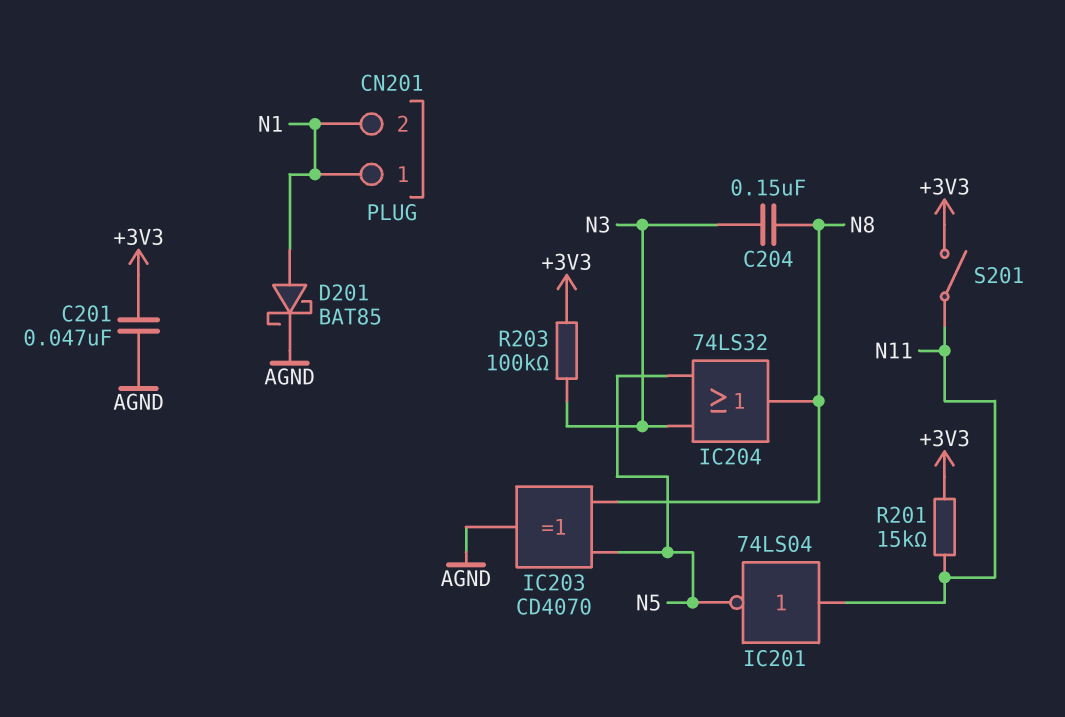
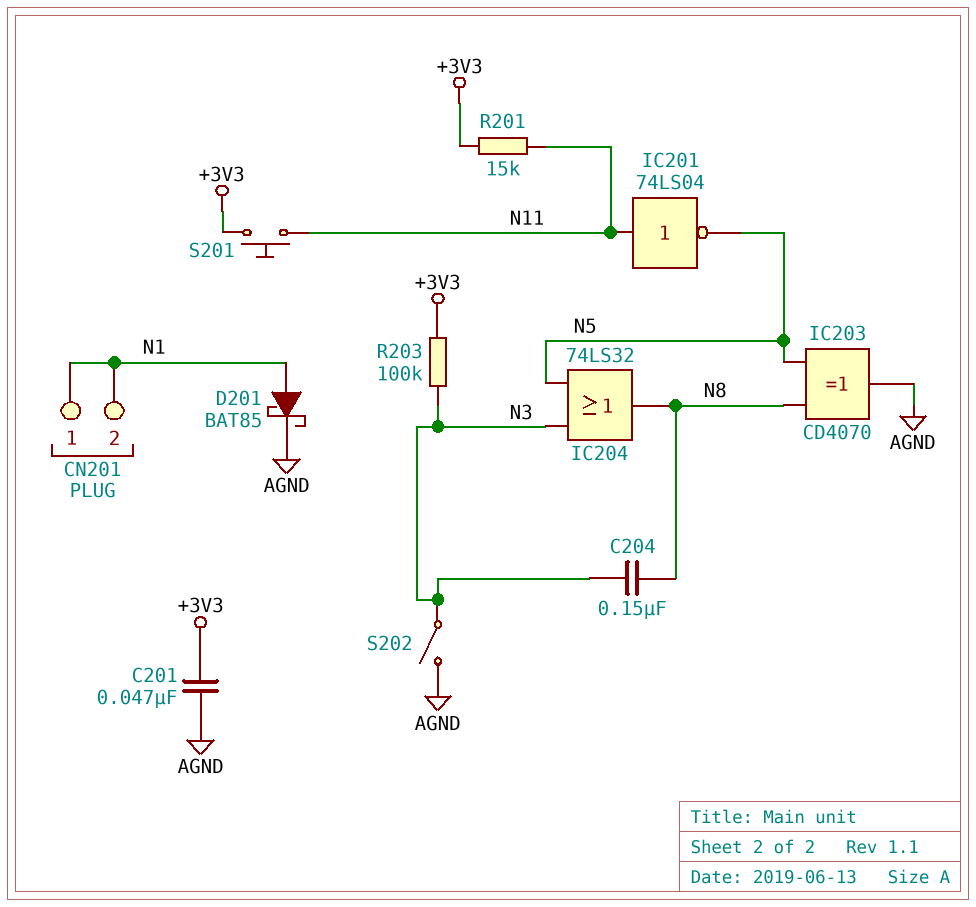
S201: switch (+3V3, N11) -> button (+3V3, N11)
S202: none -> switch (AGND, N3)

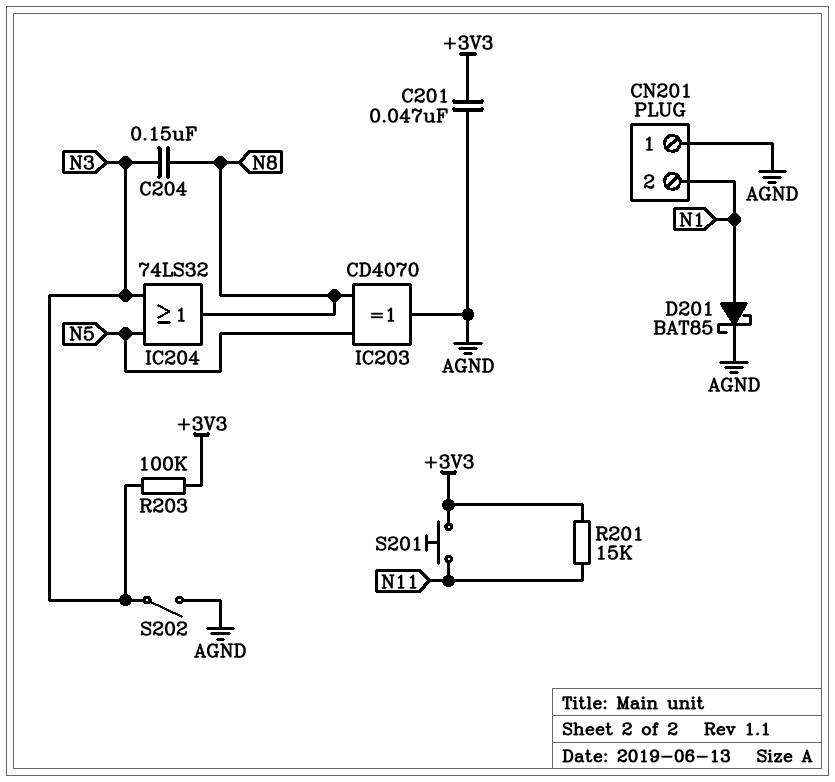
CN201 pin 1: N1 -> AGND
IC201: NOT 74LS04 (in N11, out N5) -> none

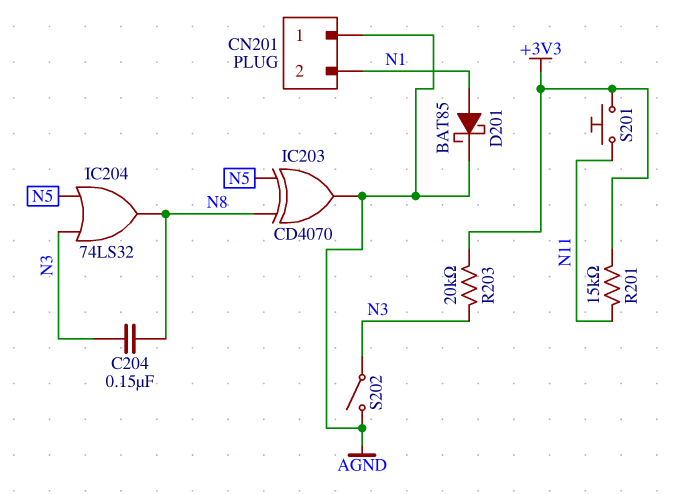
C201: 47nF (+3V3, AGND) -> none
R203: 100k (+3V3, N3) -> 20k (+3V3, N3)

